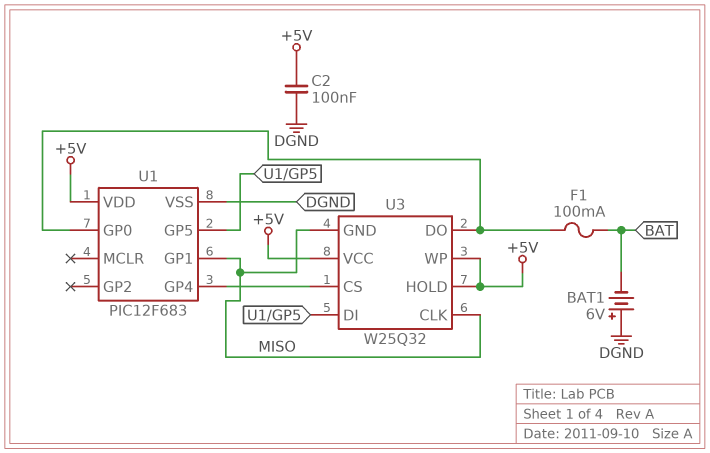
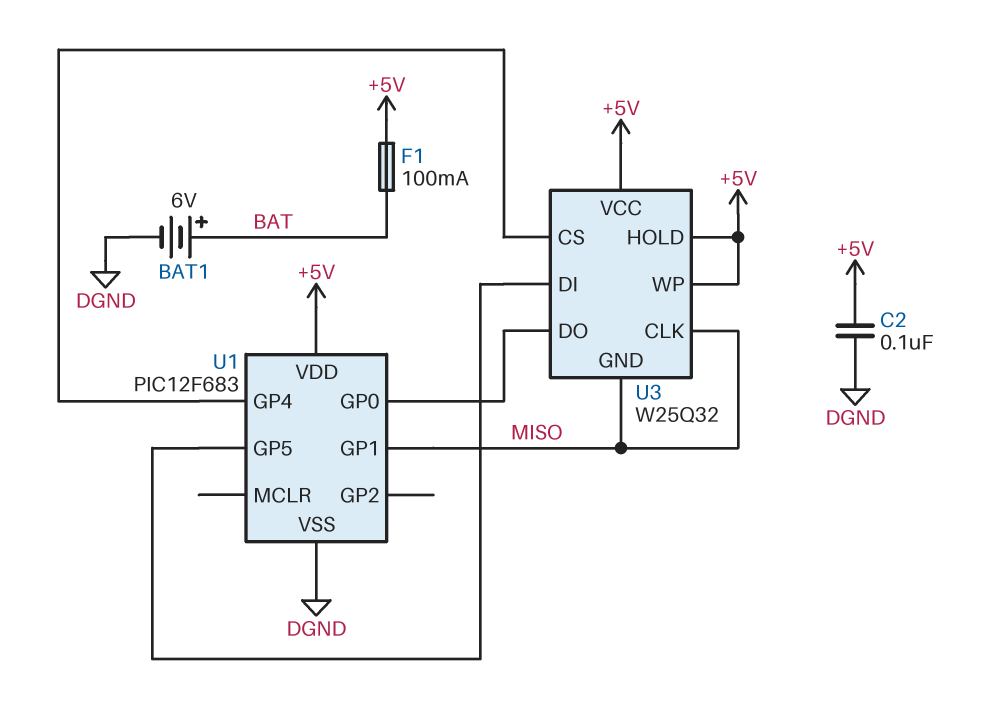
BAT1: 6V (plus DGND, minus BAT) -> 6V (plus BAT, minus DGND)
F1: 100mA (BAT, U1/GP0) -> 100mA (+5V, BAT)

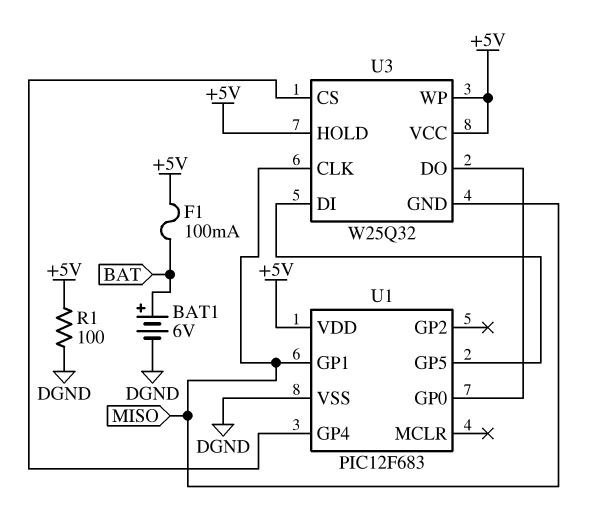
C2: 100nF (+5V, DGND) -> none
R1: none -> 100 (+5V, DGND)

